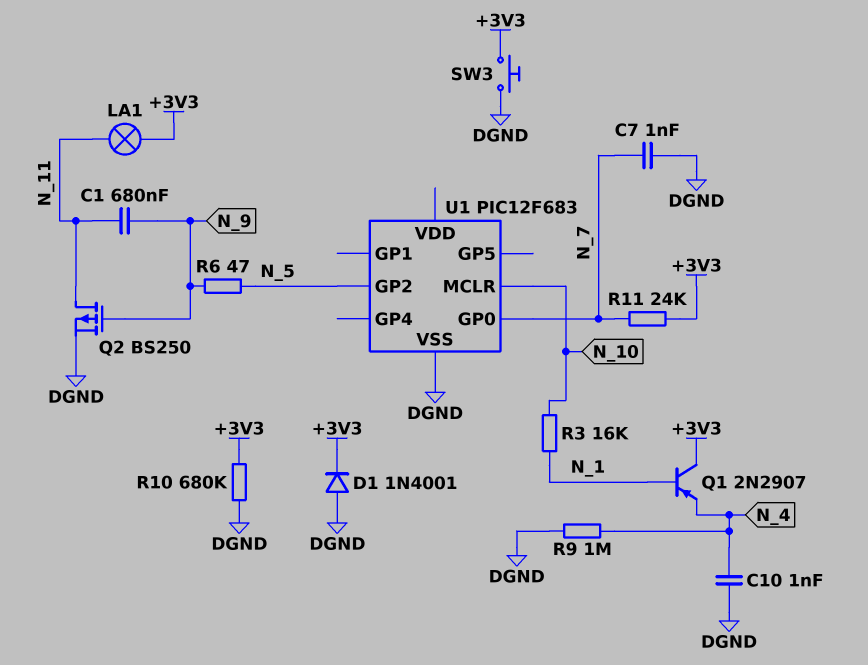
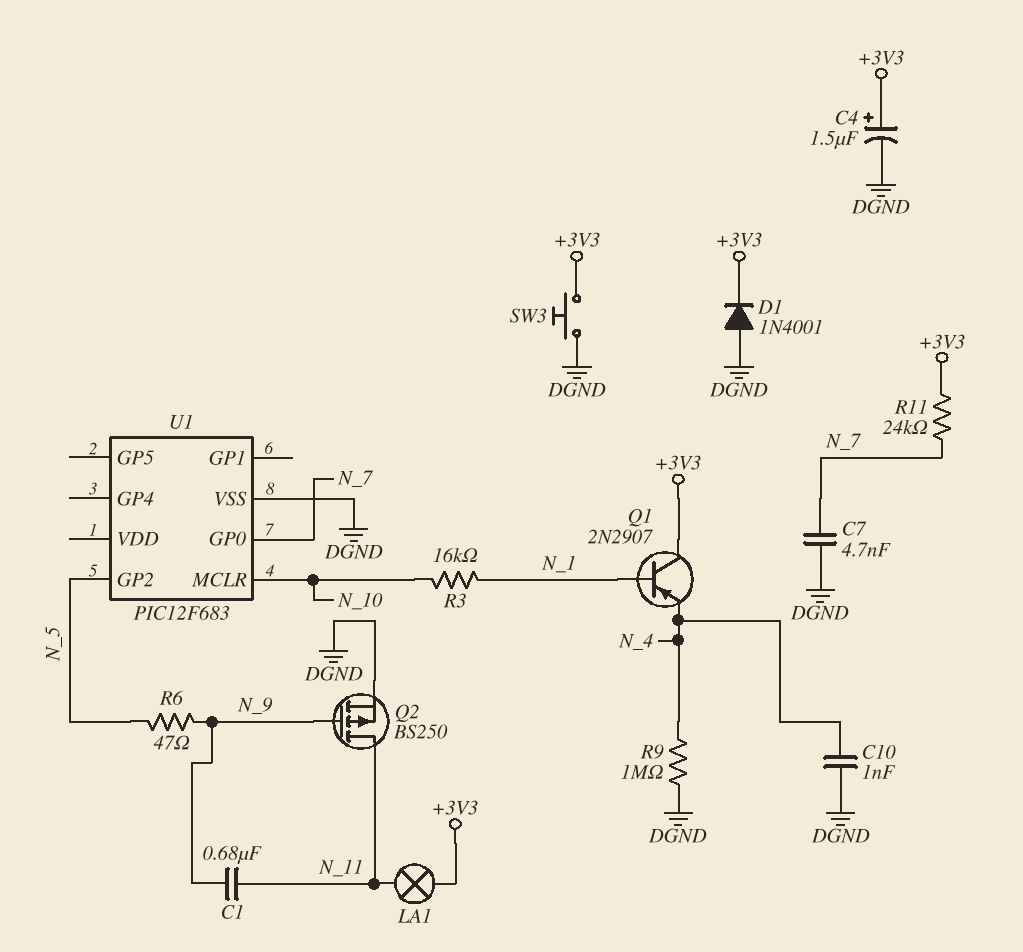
C4: none -> 1.5uF (plus +3V3, minus DGND)
C7: 1nF (DGND, N_7) -> 4.7nF (DGND, N_7)
R10: 680k (+3V3, DGND) -> none

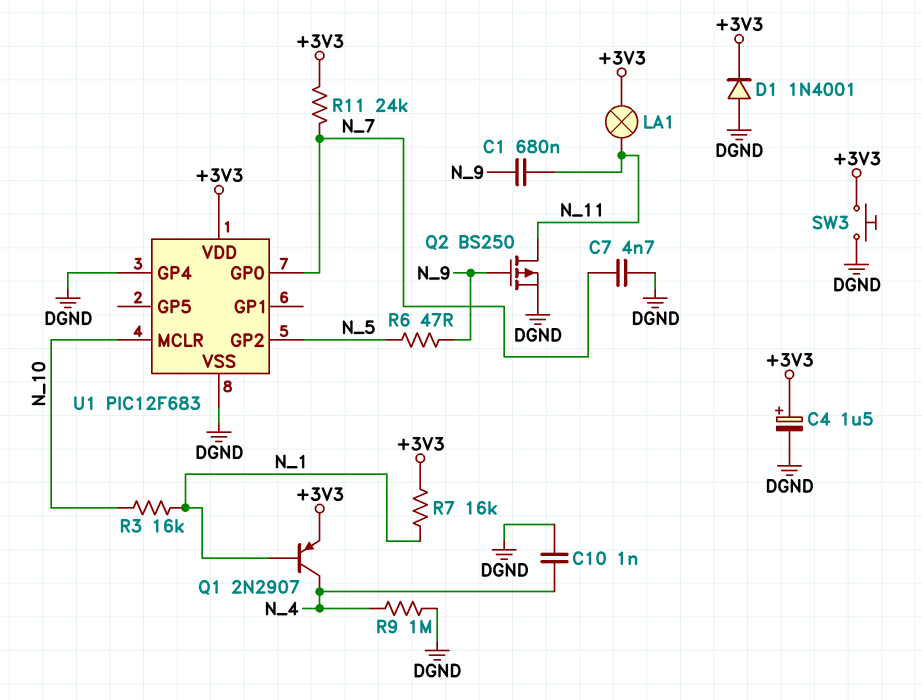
Q1: PNP 2N2907 (B N_1, C +3V3, E N_4) -> PNP 2N2907 (B N_1, C N_4, E +3V3)
R7: none -> 16k (+3V3, N_1)
U1 pin GP4: none -> DGND
U1 pin VDD: none -> +3V3

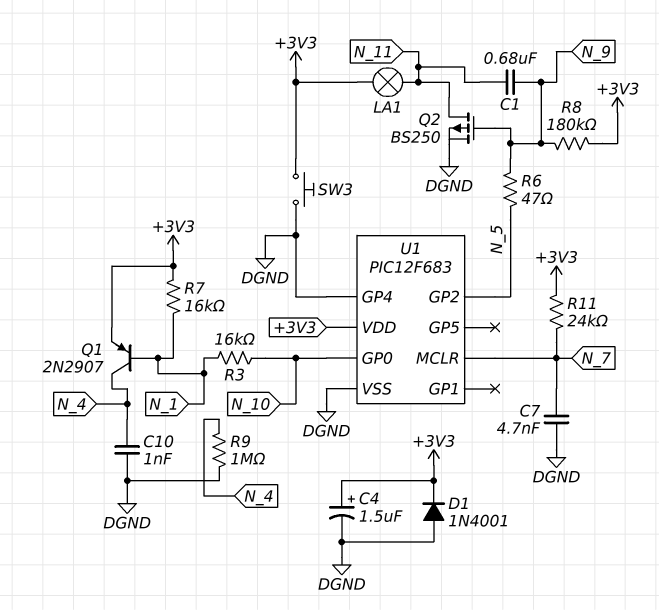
R8: none -> 180k (+3V3, N_9)
U1 pin GP0: N_7 -> N_10
U1 pin MCLR: N_10 -> N_7

